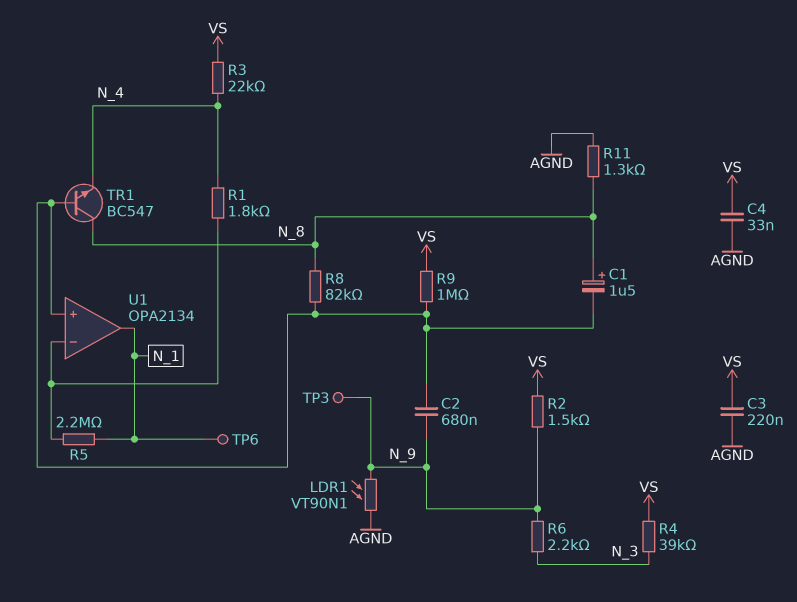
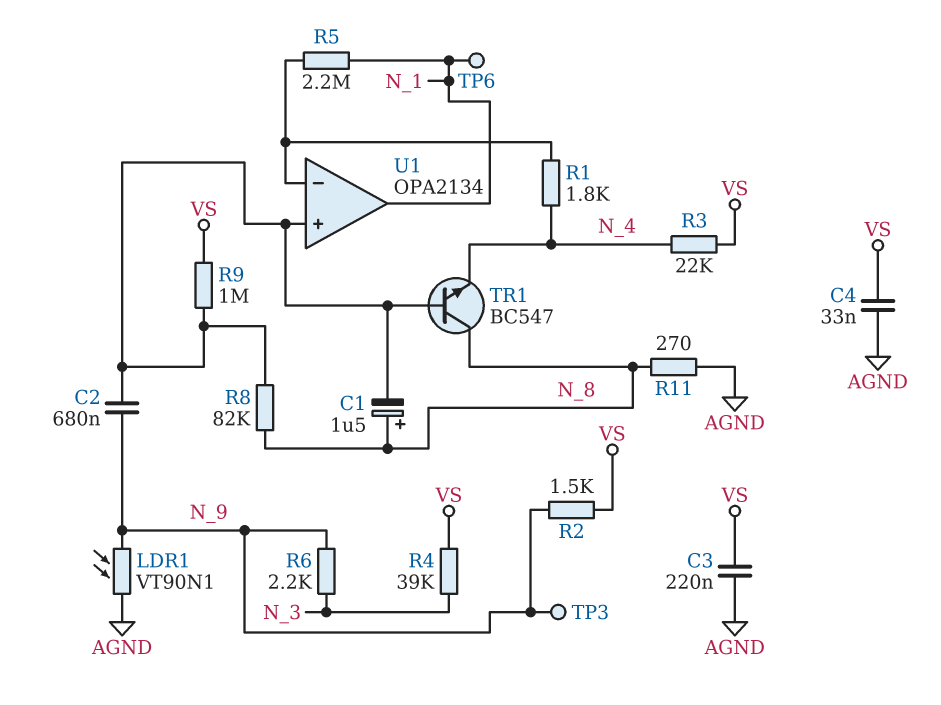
R11: 1.3k (AGND, N_8) -> 270 (AGND, N_8)

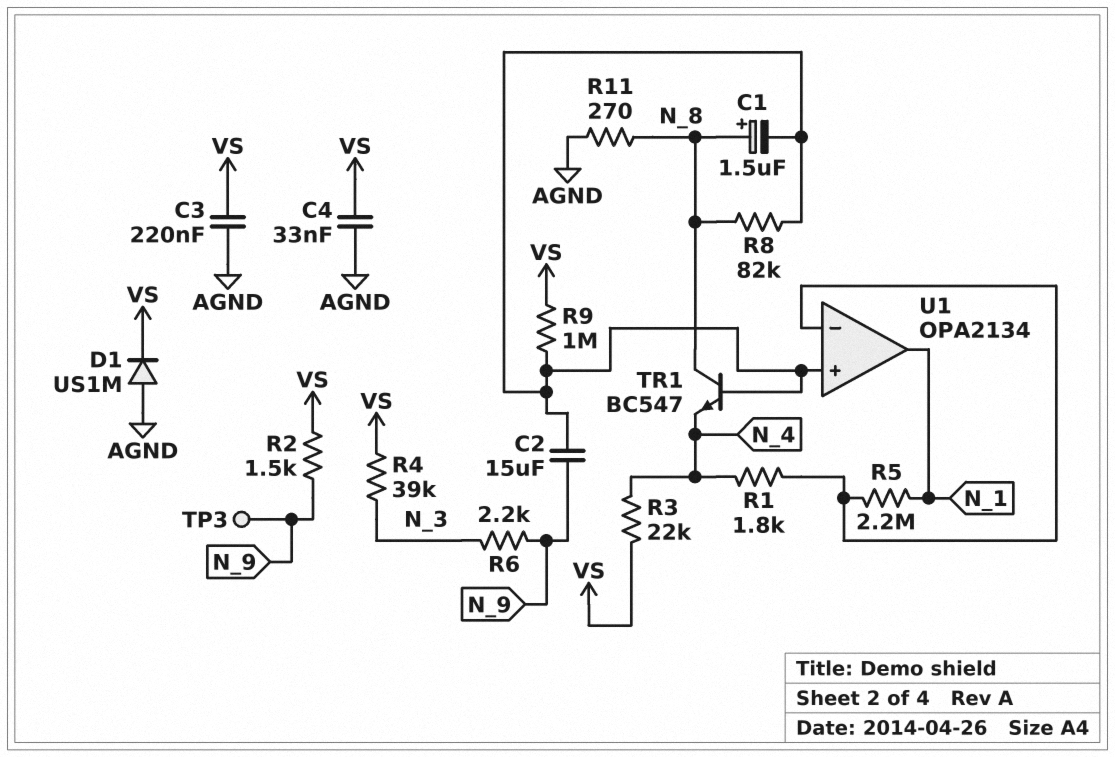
C2: 680nF (N_9, U1/in+) -> 15uF (N_9, U1/in+)
D1: none -> diode US1M (A AGND, K VS)
LDR1: VT90N1 (AGND, N_9) -> none
TP6: test point (N_1) -> none

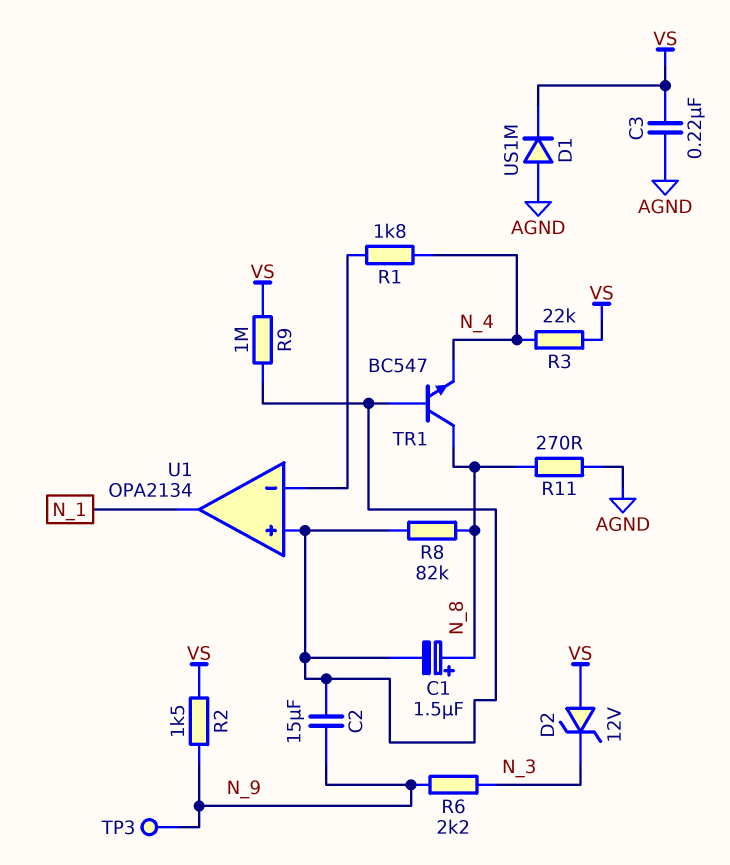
C4: 33nF (AGND, VS) -> none
D2: none -> zener 12V (A VS, K N_3)
R4: 39k (N_3, VS) -> none
R5: 2.2M (N_1, U1/in-) -> none

